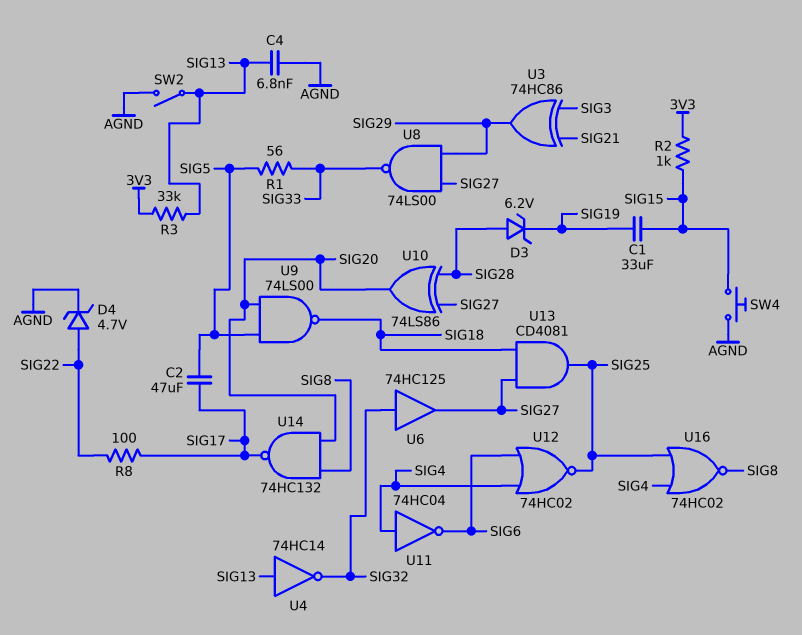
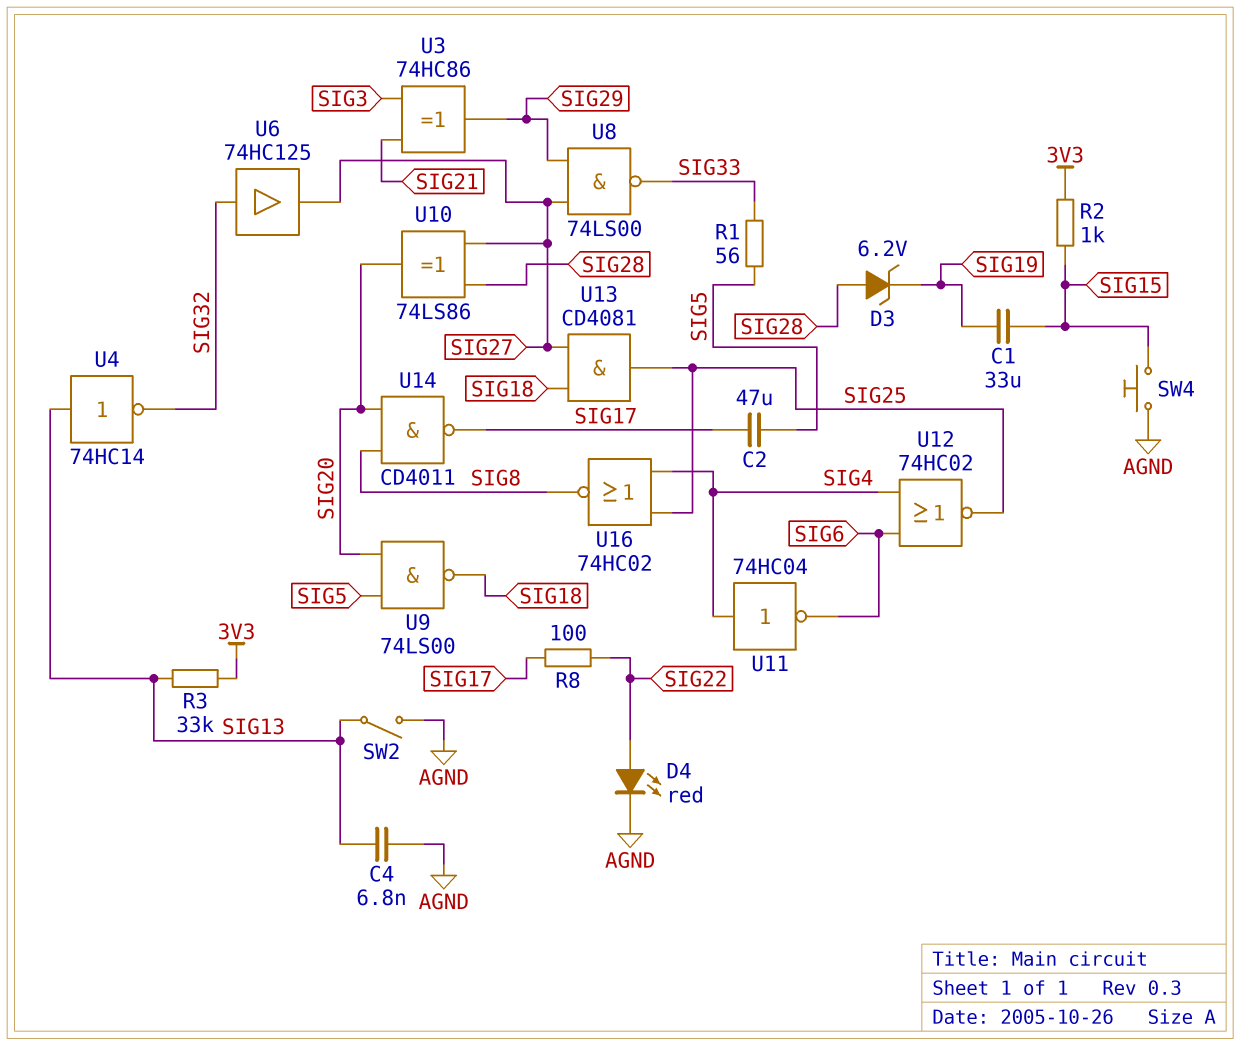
D4: zener 4.7V (A SIG22, K AGND) -> LED red (A SIG22, K AGND)
U14: NAND 74HC132 (in SIG8, in SIG20, out SIG17) -> NAND CD4011 (in SIG8, in SIG20, out SIG17)

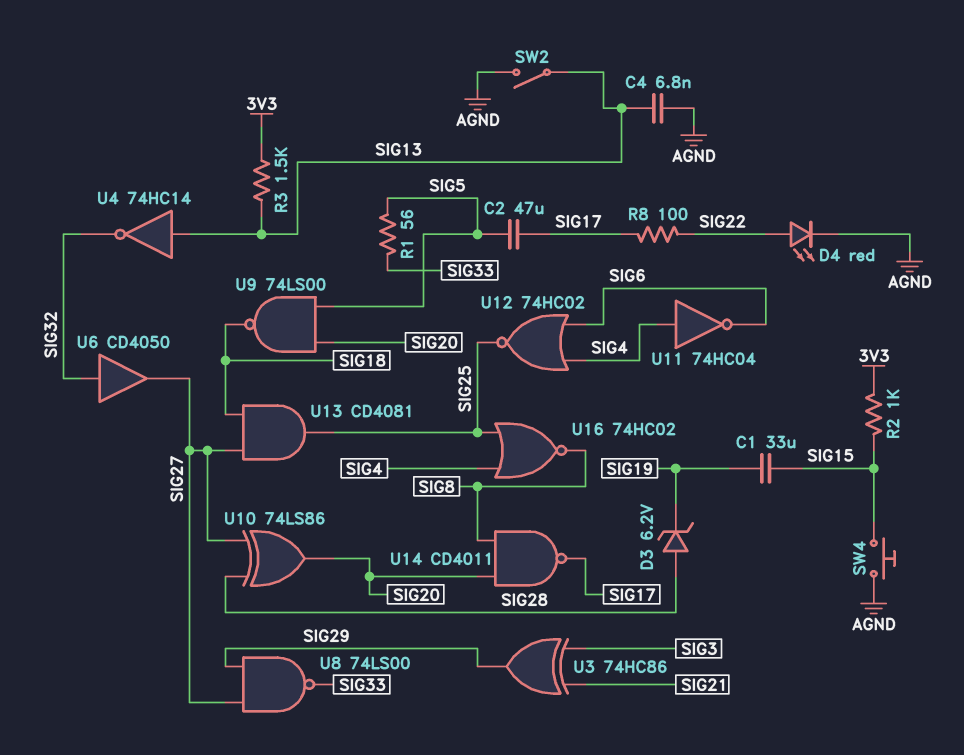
R3: 33k (3V3, SIG13) -> 1.5k (3V3, SIG13)
U6: buffer 74HC125 (in SIG32, out SIG27) -> buffer CD4050 (in SIG32, out SIG27)

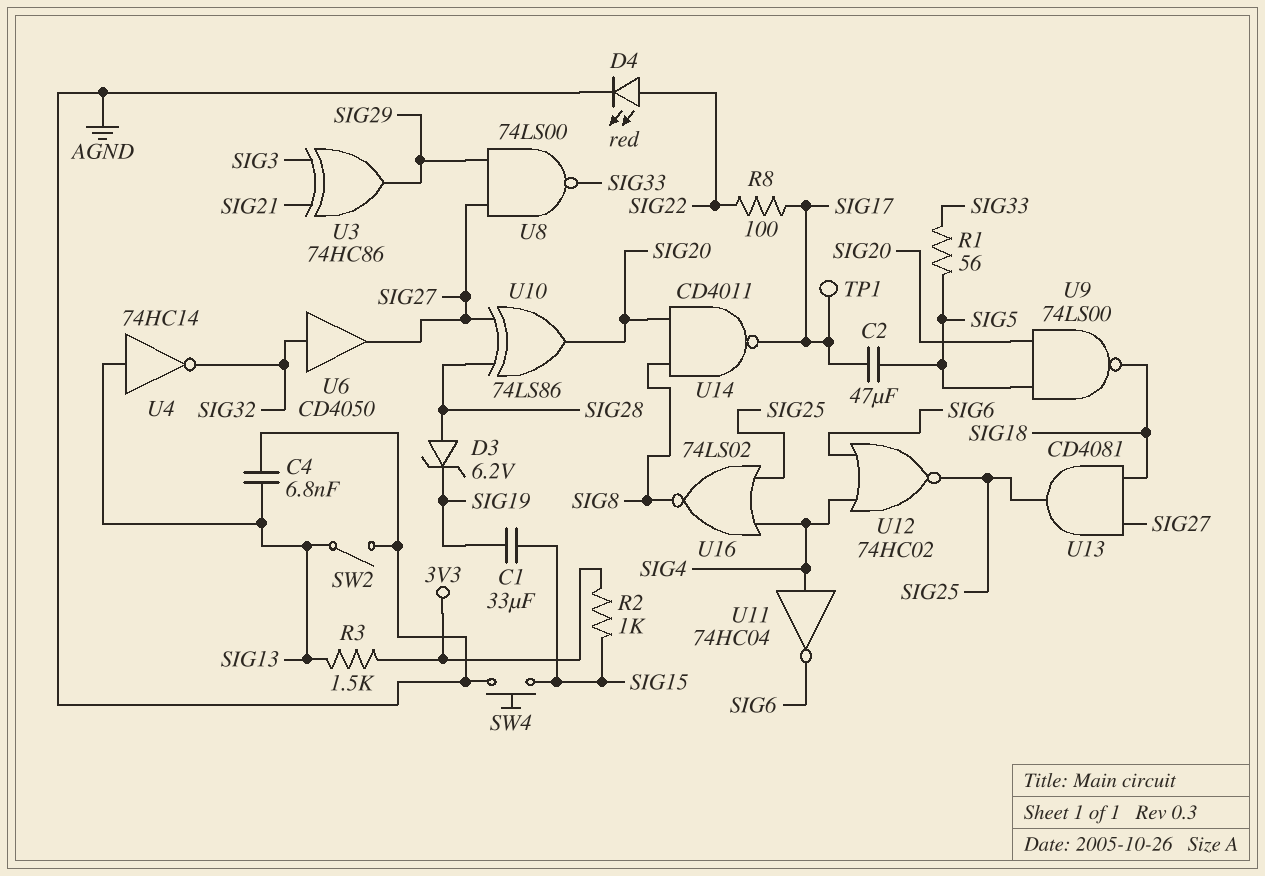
TP1: none -> test point (SIG17)
U16: NOR 74HC02 (in SIG4, in SIG25, out SIG8) -> NOR 74LS02 (in SIG4, in SIG25, out SIG8)

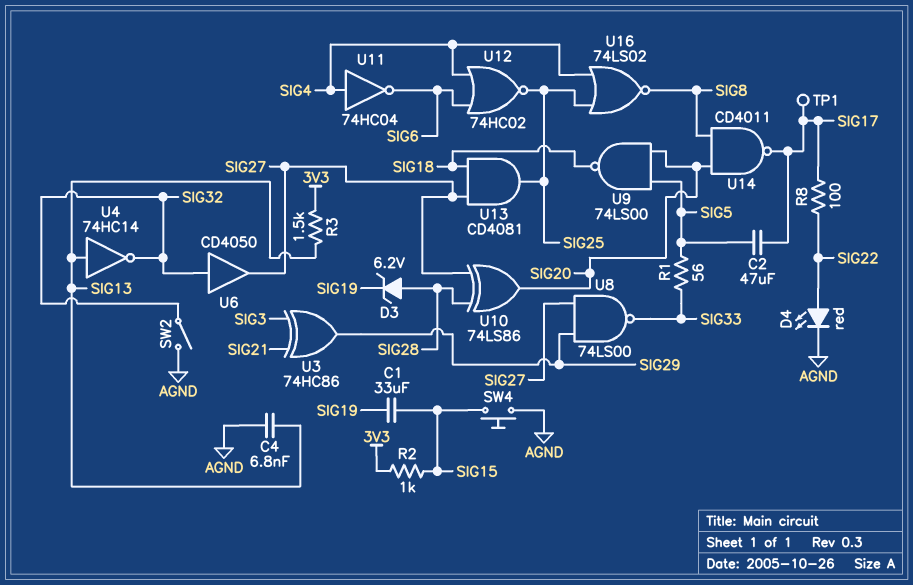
SW2: switch (AGND, SIG13) -> switch (AGND, SIG32)

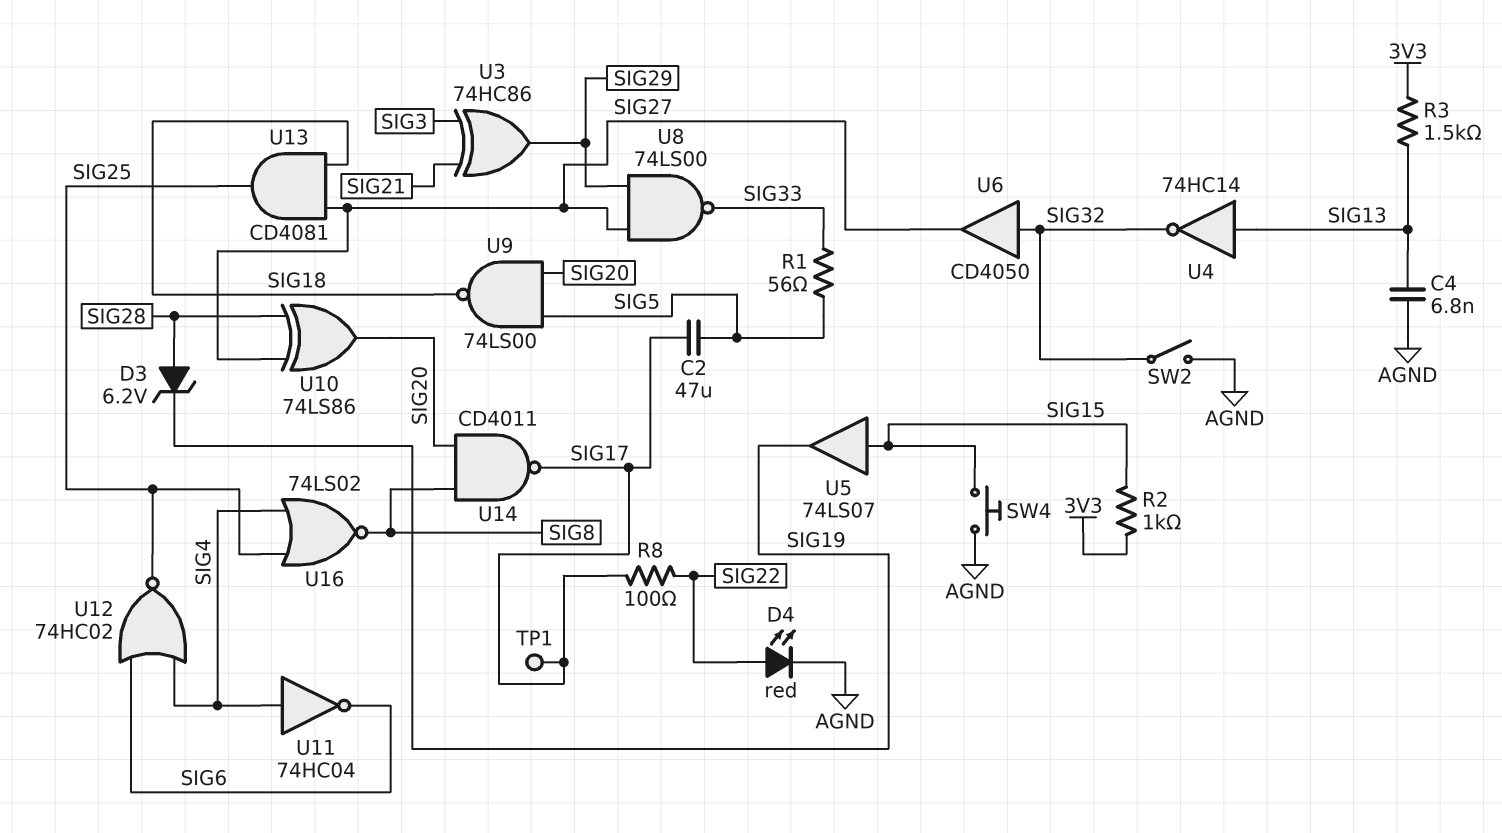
C1: 33uF (SIG15, SIG19) -> none
U5: none -> buffer 74LS07 (in SIG15, out SIG19)

